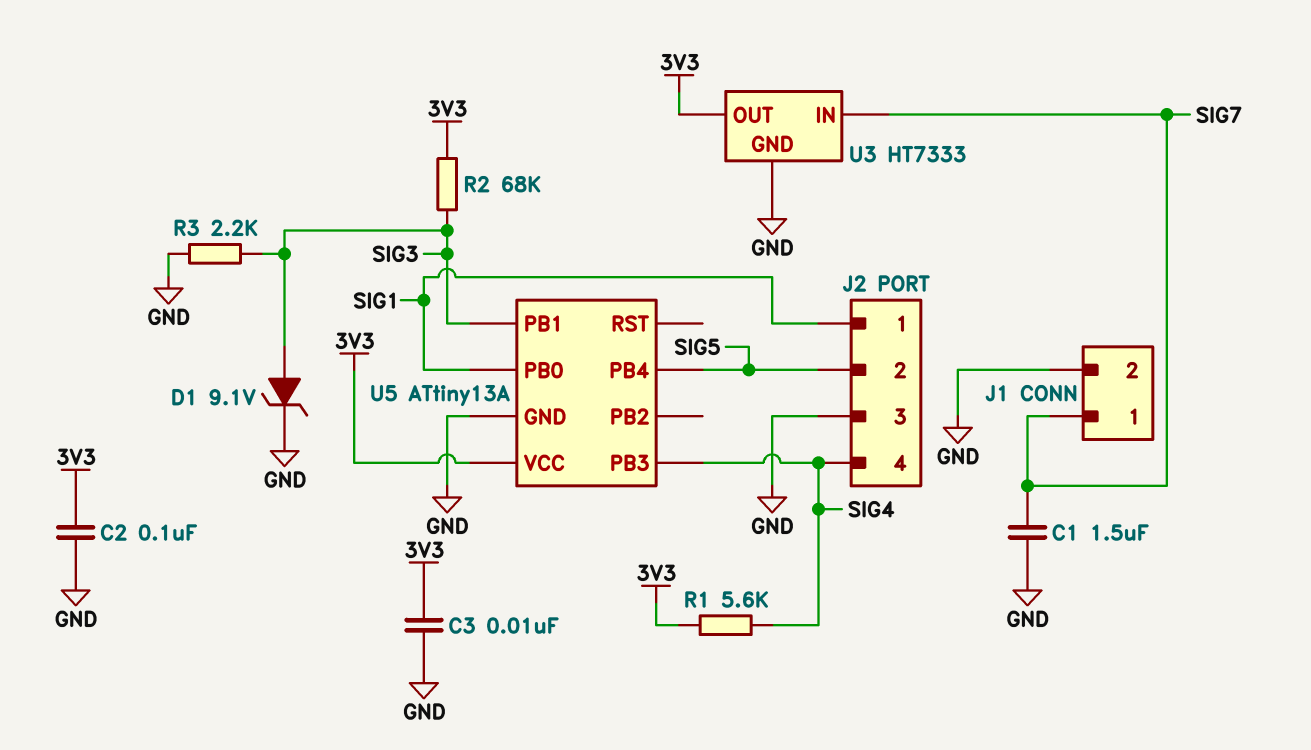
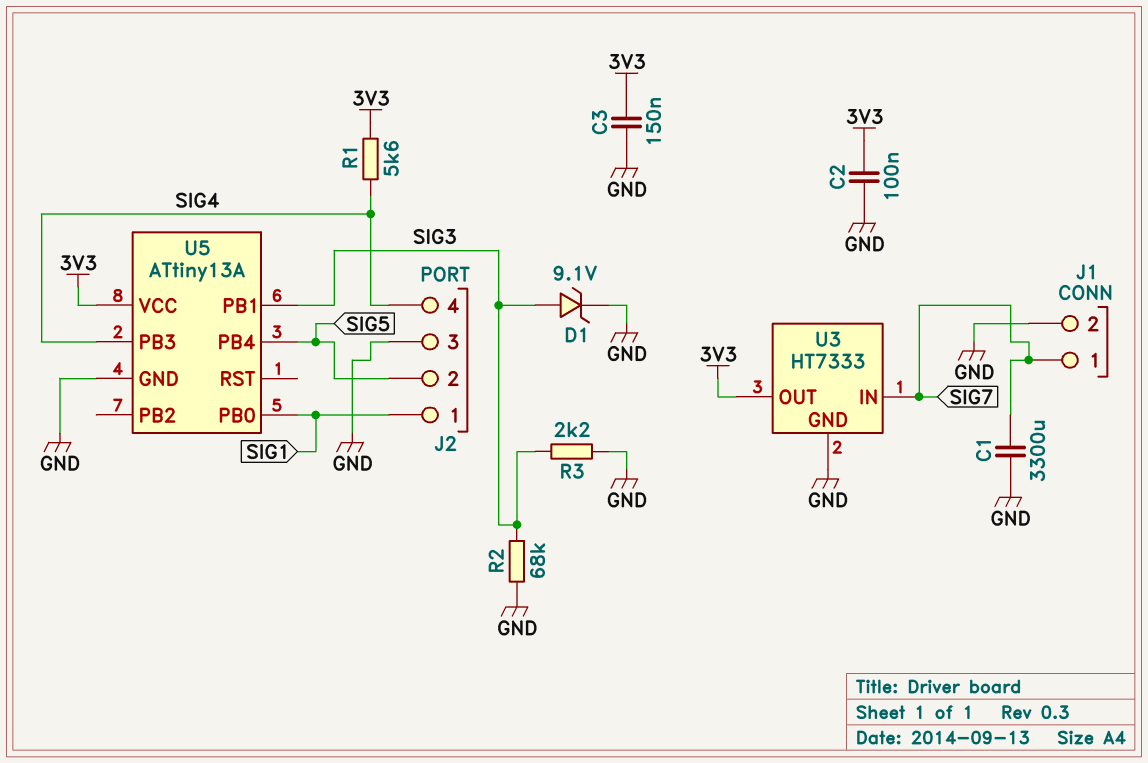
C1: 1.5uF (GND, SIG7) -> 3300uF (GND, SIG7)
C3: 10nF (3V3, GND) -> 150nF (3V3, GND)
R2: 68k (3V3, SIG3) -> 68k (GND, SIG3)

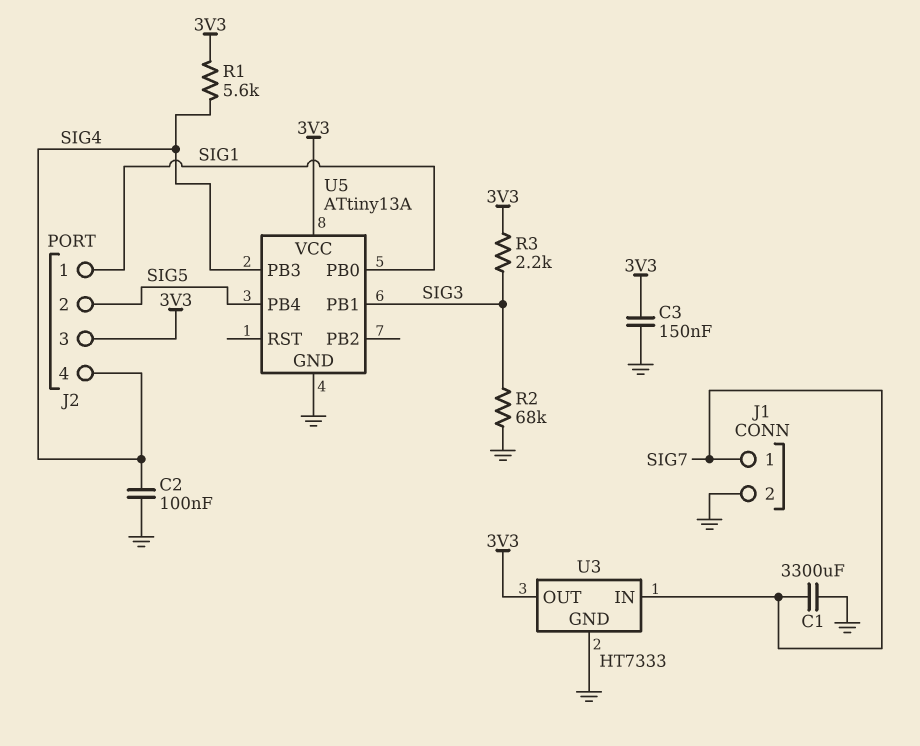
C2: 100nF (3V3, GND) -> 100nF (GND, SIG4)
D1: zener 9.1V (A SIG3, K GND) -> none
J2 pin 3: GND -> 3V3
R3: 2.2k (GND, SIG3) -> 2.2k (3V3, SIG3)

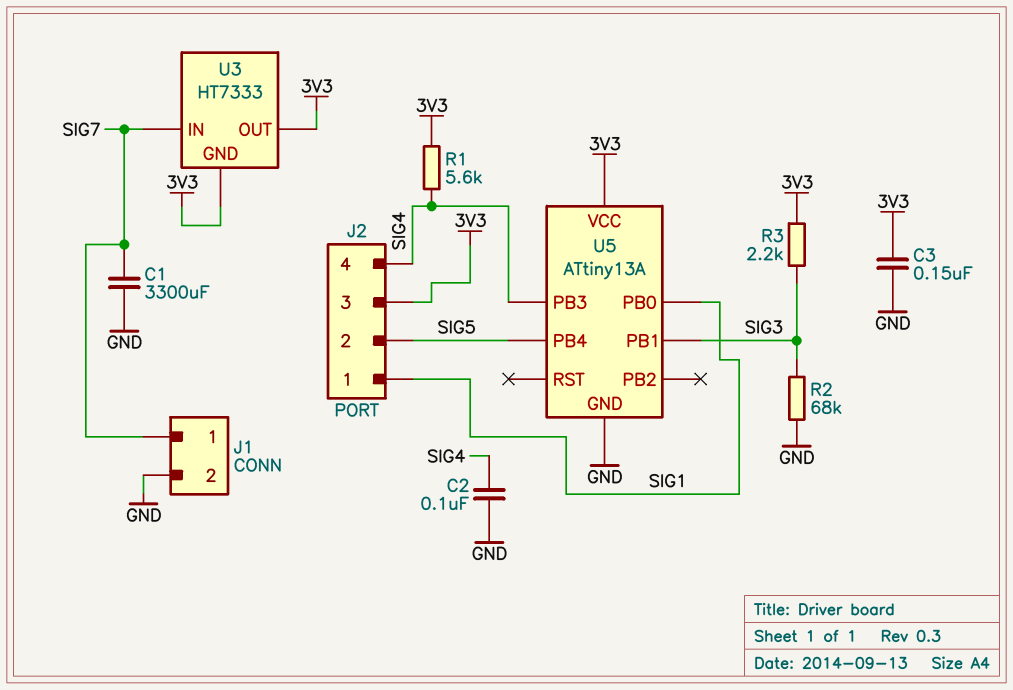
U3 pin GND: GND -> 3V3

